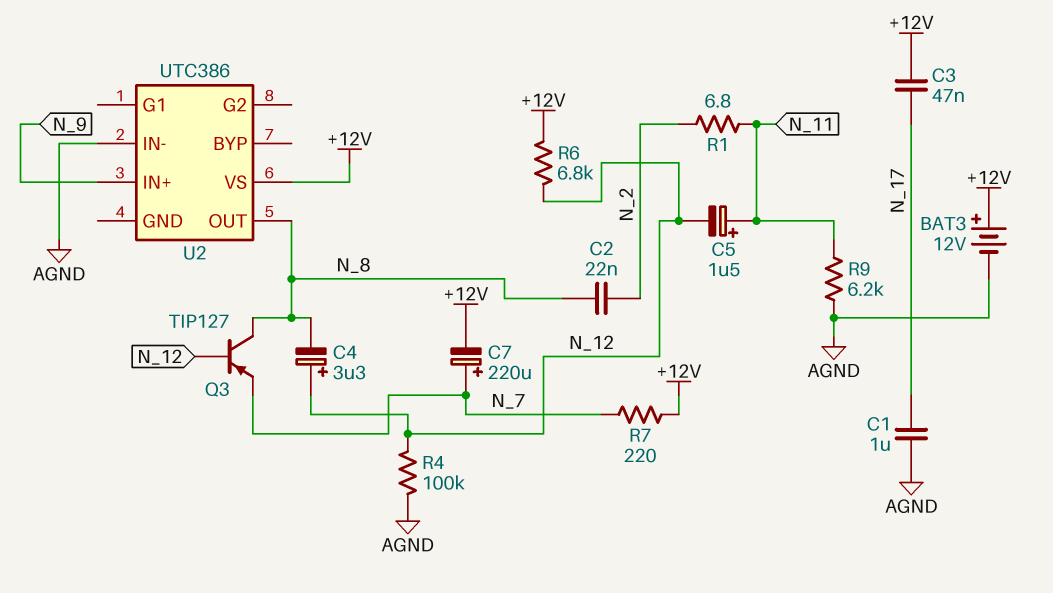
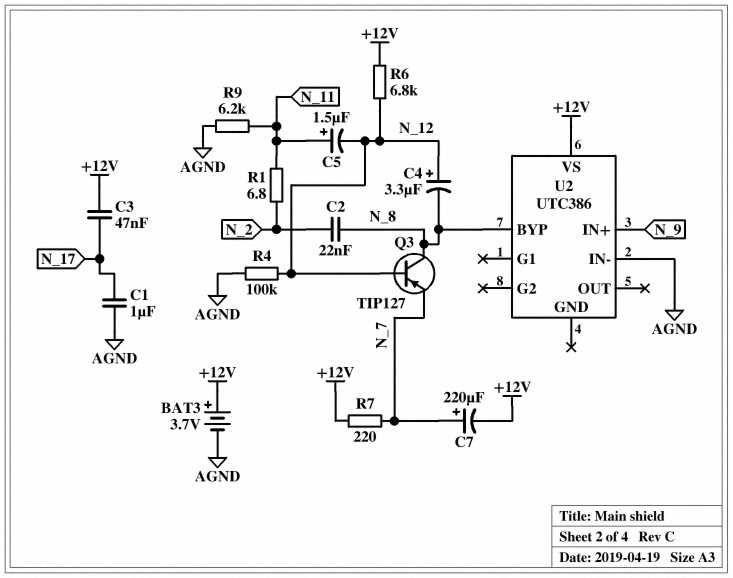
BAT3: 12V (plus +12V, minus AGND) -> 3.7V (plus +12V, minus AGND)
U2 pin BYP: none -> N_8
U2 pin OUT: N_8 -> none

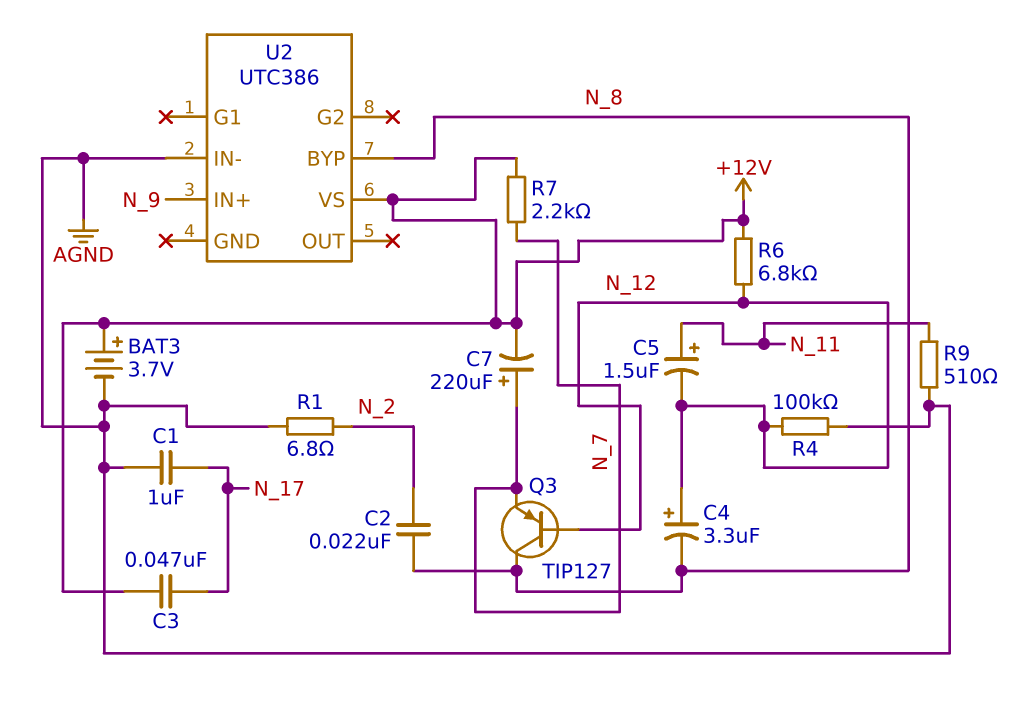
R1: 6.8 (N_2, N_11) -> 6.8 (AGND, N_2)
R7: 220 (+12V, N_7) -> 2.2k (+12V, N_7)
R9: 6.2k (AGND, N_11) -> 510 (AGND, N_11)

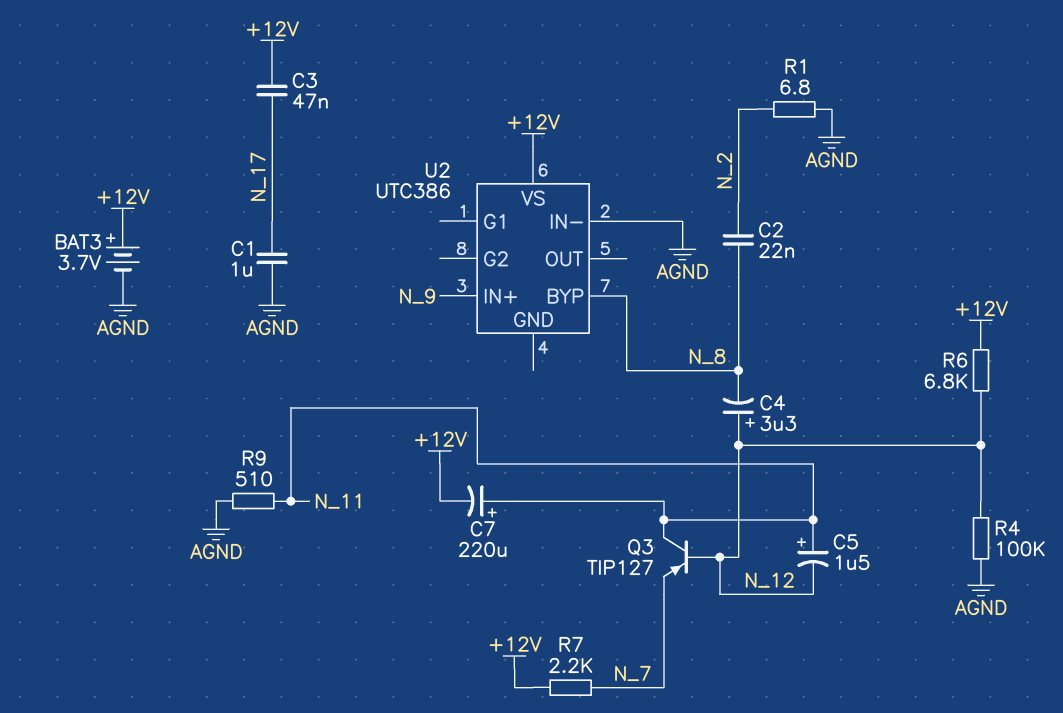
C7: 220uF (plus N_7, minus +12V) -> 220uF (plus N_11, minus +12V)
Q3: PNP TIP127 (B N_12, C N_8, E N_7) -> PNP TIP127 (B N_12, C N_11, E N_7)

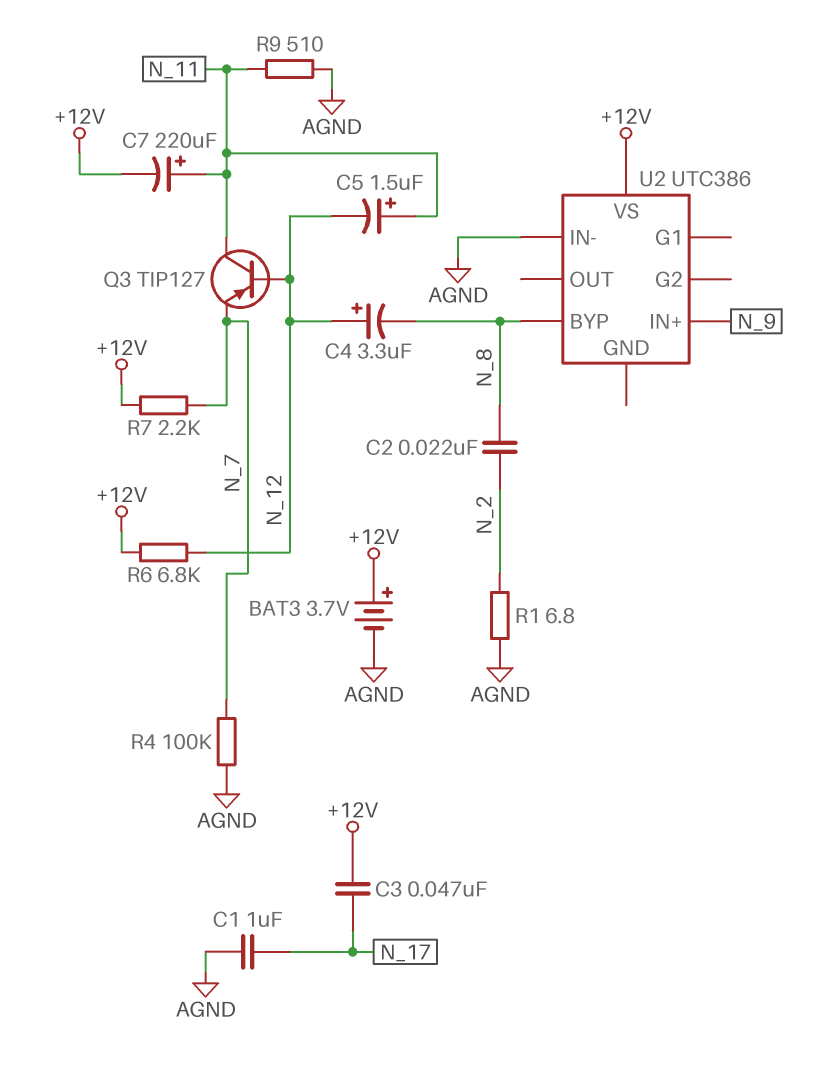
R4: 100k (AGND, N_12) -> 100k (AGND, N_7)

